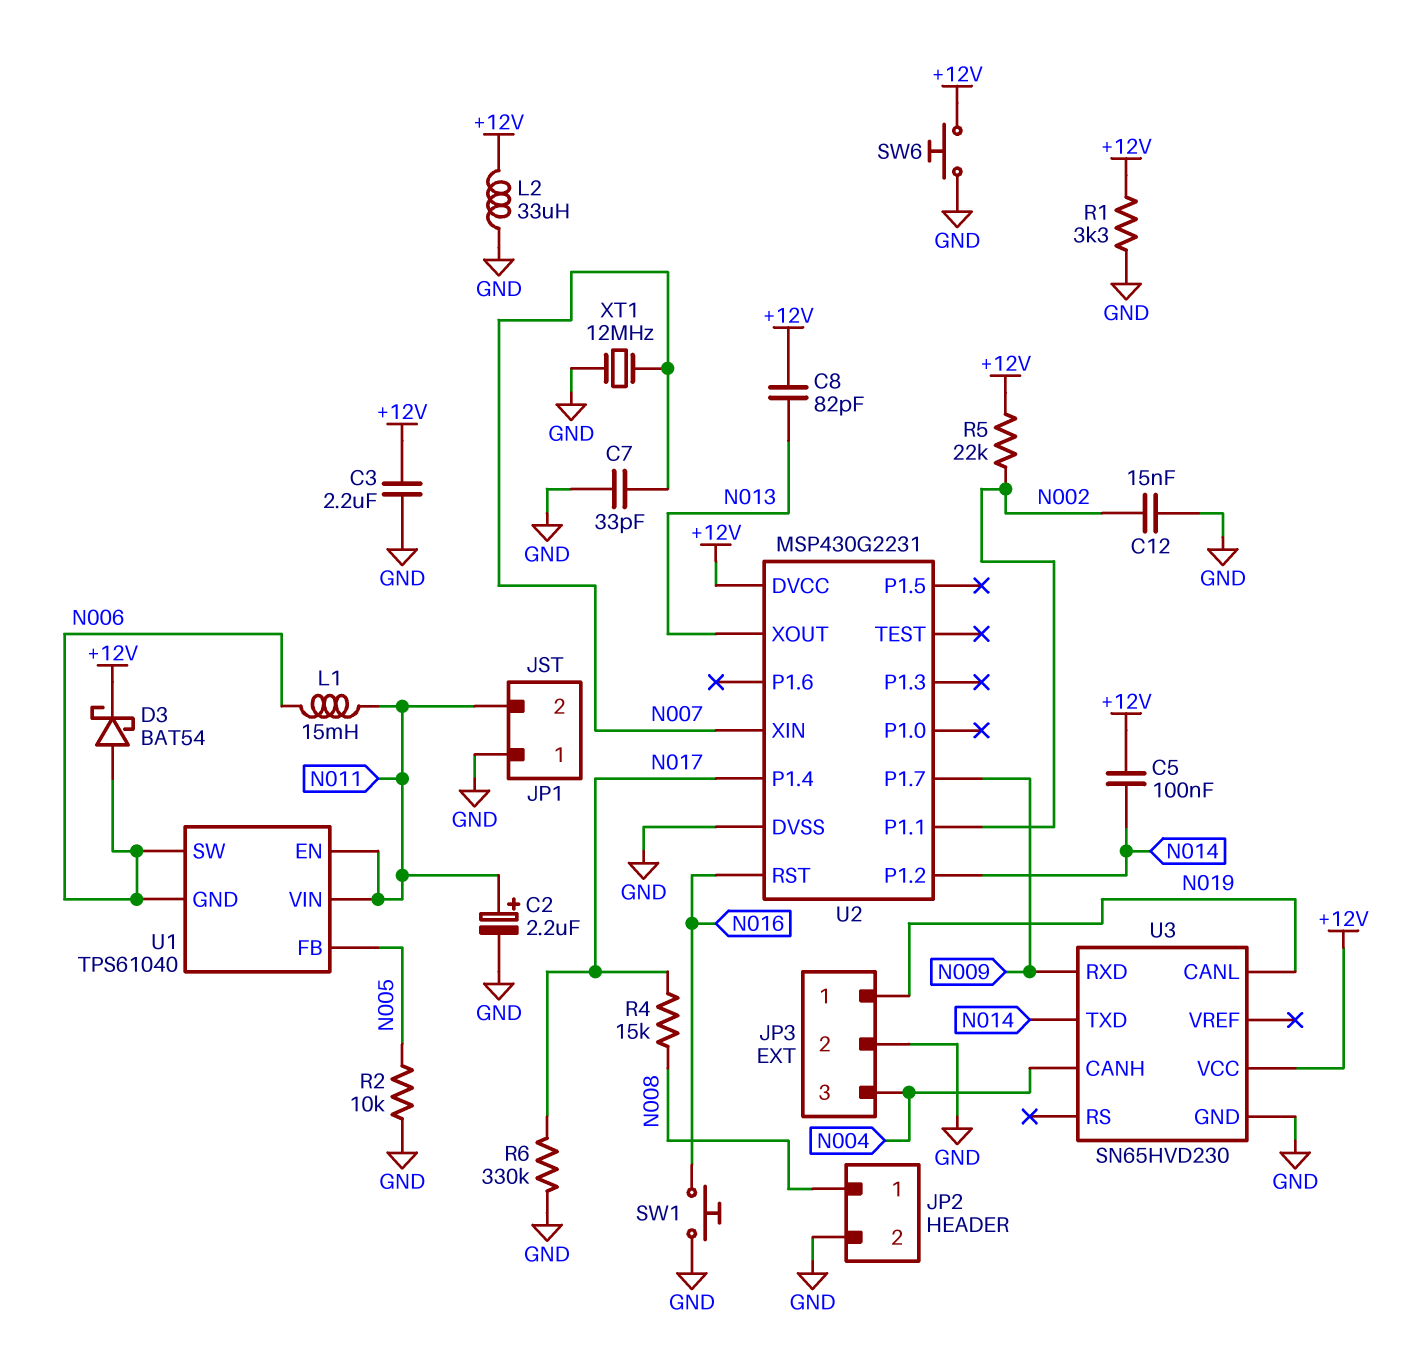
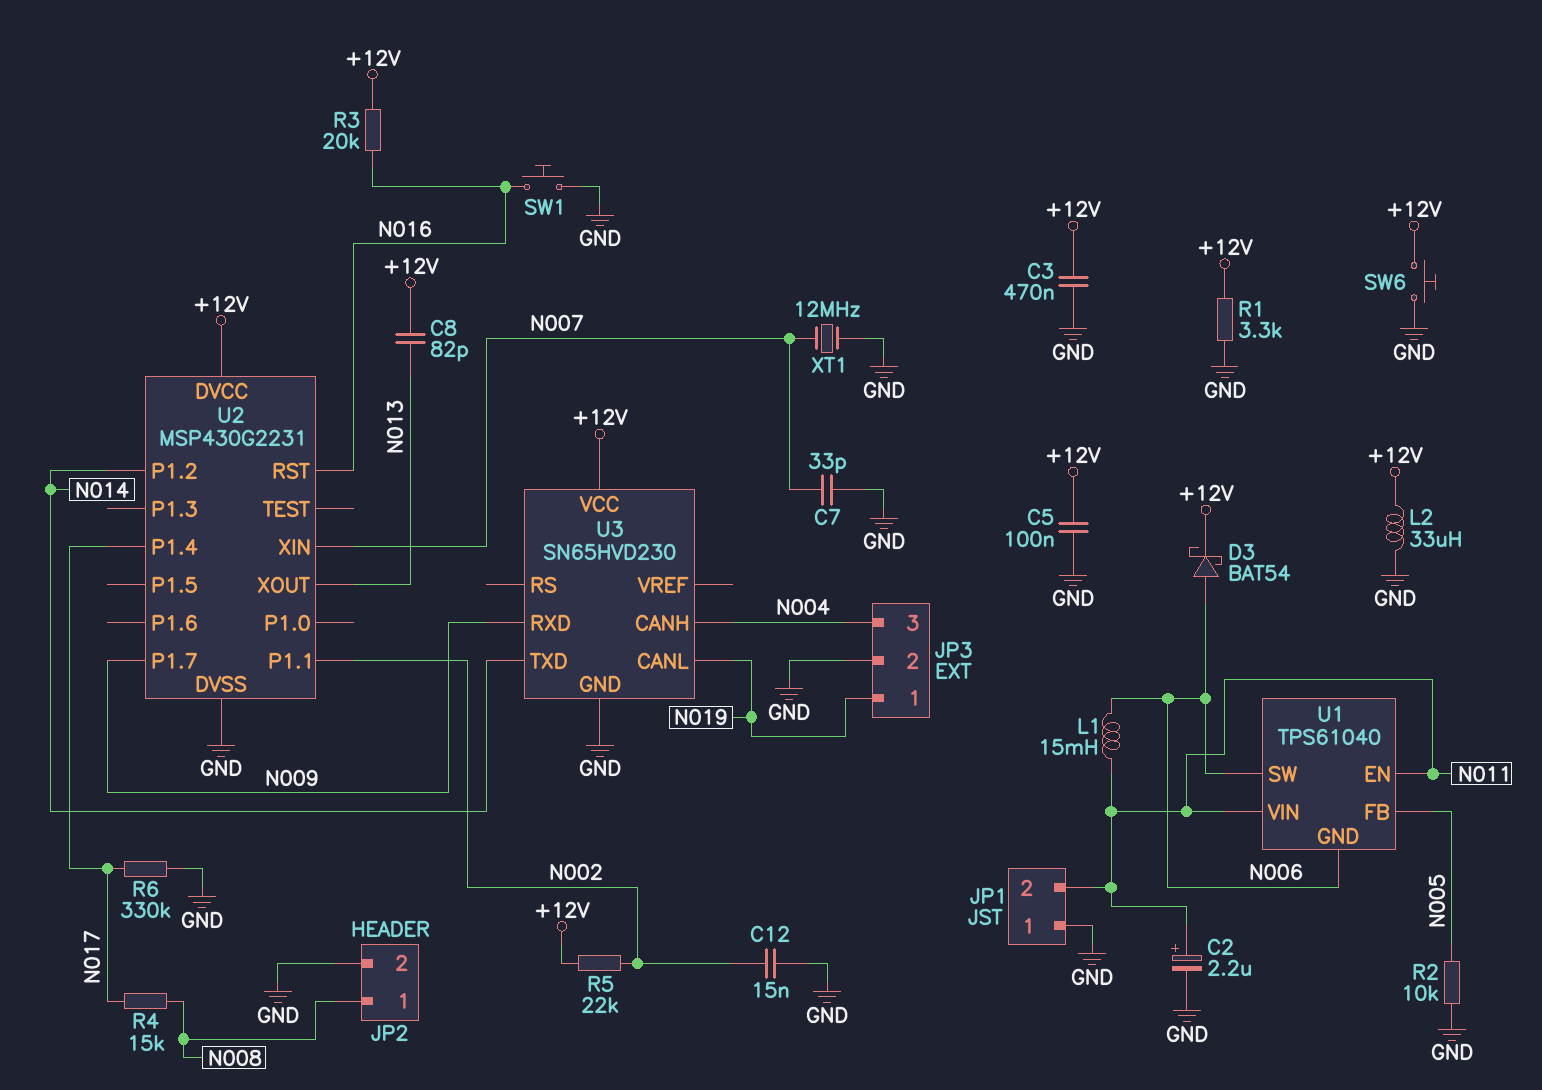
C3: 2.2uF (+12V, GND) -> 470nF (+12V, GND)
C5: 100nF (+12V, N014) -> 100nF (+12V, GND)
R3: none -> 20k (+12V, N016)

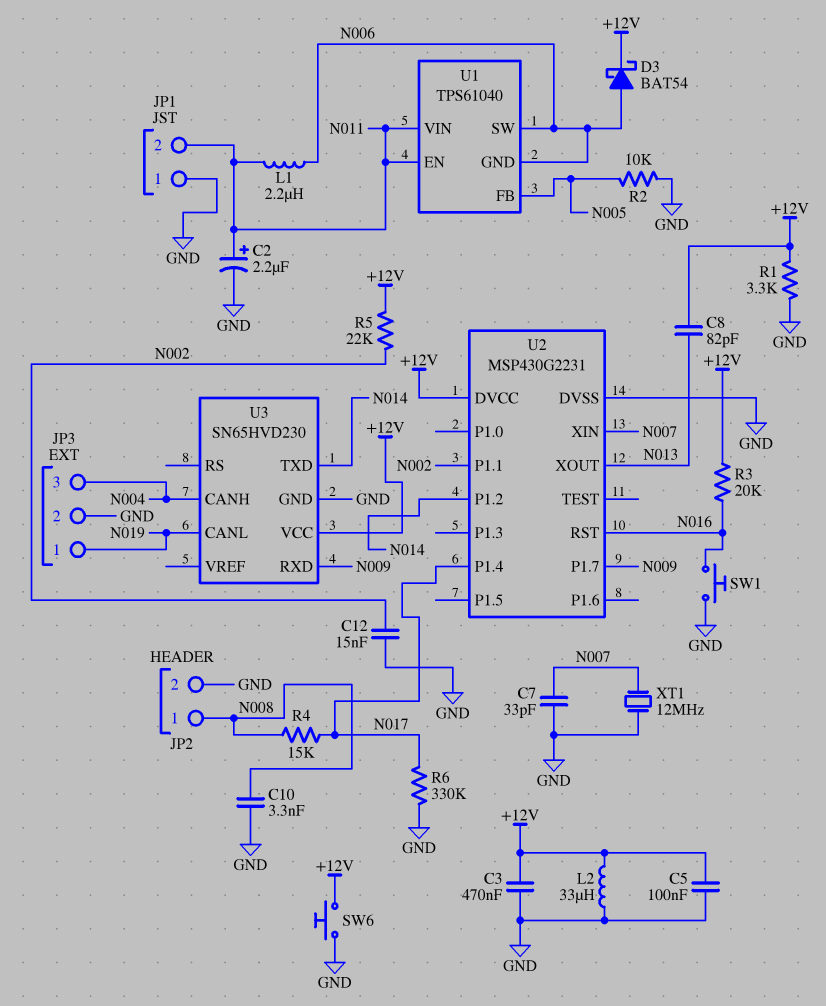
C10: none -> 3.3nF (GND, N008)
L1: 15mH (N006, N011) -> 2.2uH (N006, N011)

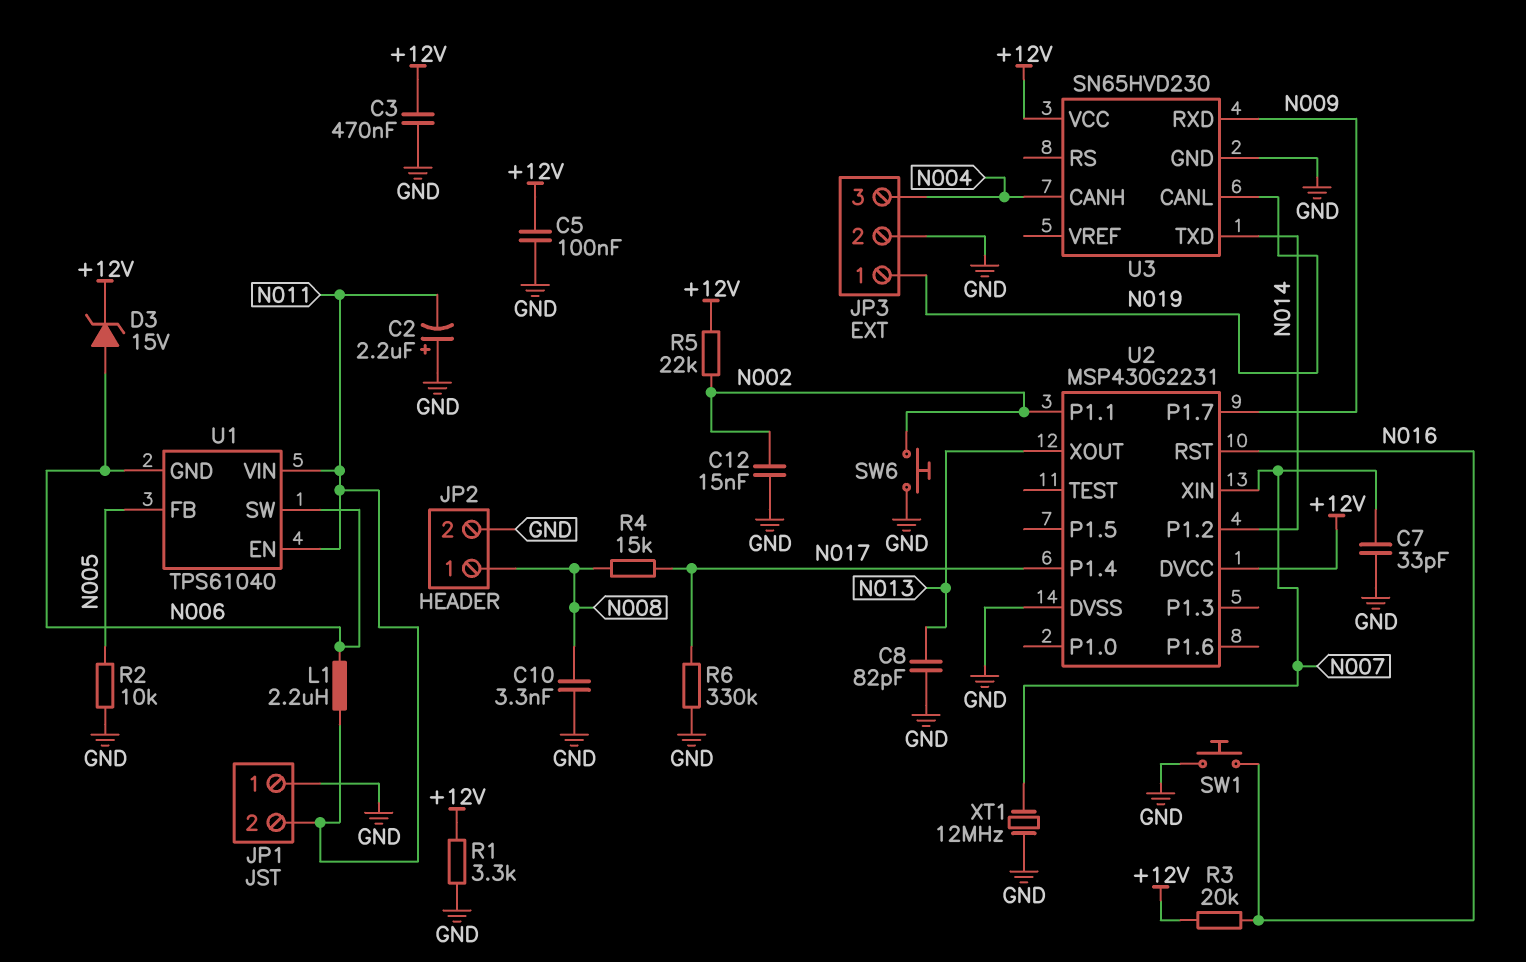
C2: 2.2uF (plus N011, minus GND) -> 2.2uF (plus GND, minus N011)
C8: 82pF (+12V, N013) -> 82pF (GND, N013)
D3: schottky BAT54 (A N006, K +12V) -> zener 15V (A N006, K +12V)
L2: 33uH (+12V, GND) -> none
SW6: button (+12V, GND) -> button (GND, N002)

